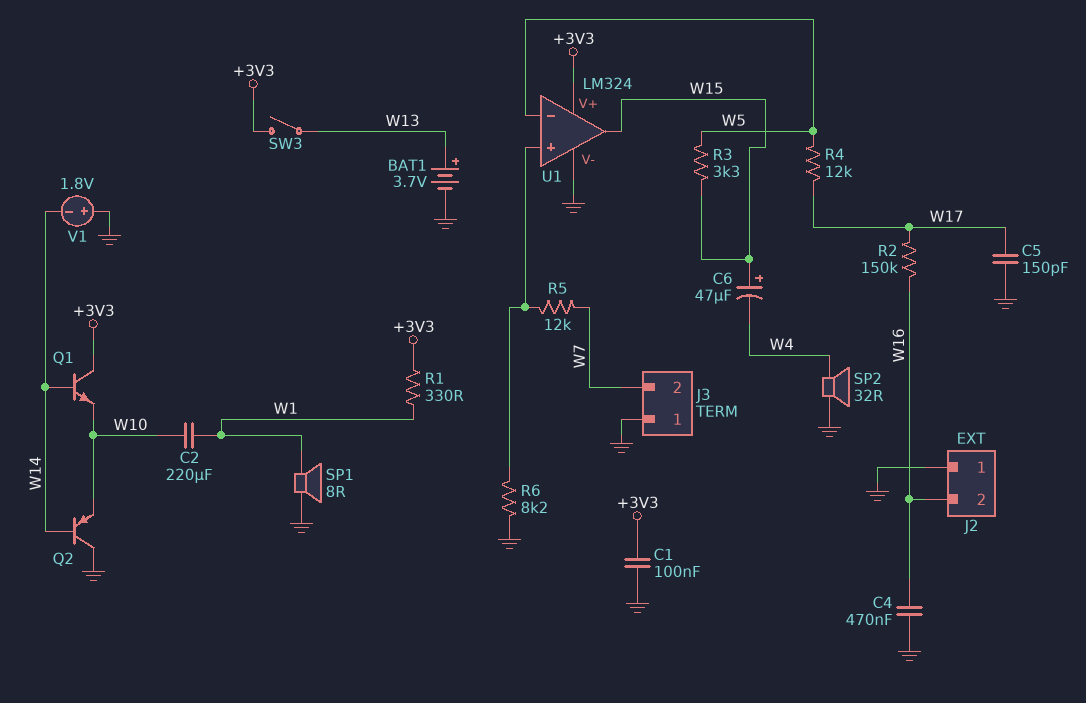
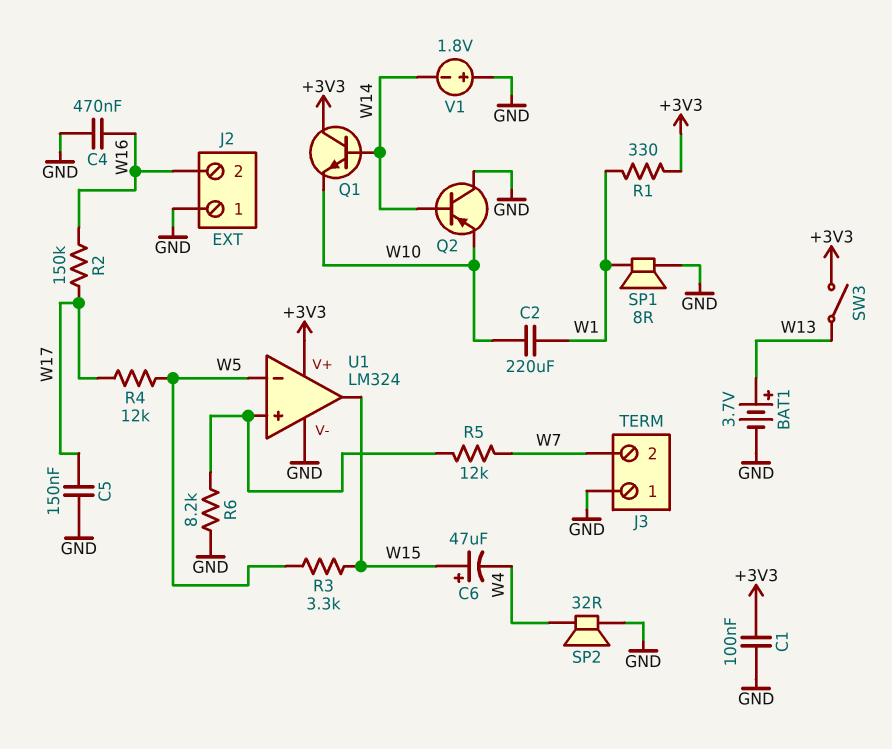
C5: 150pF (GND, W17) -> 150nF (GND, W17)

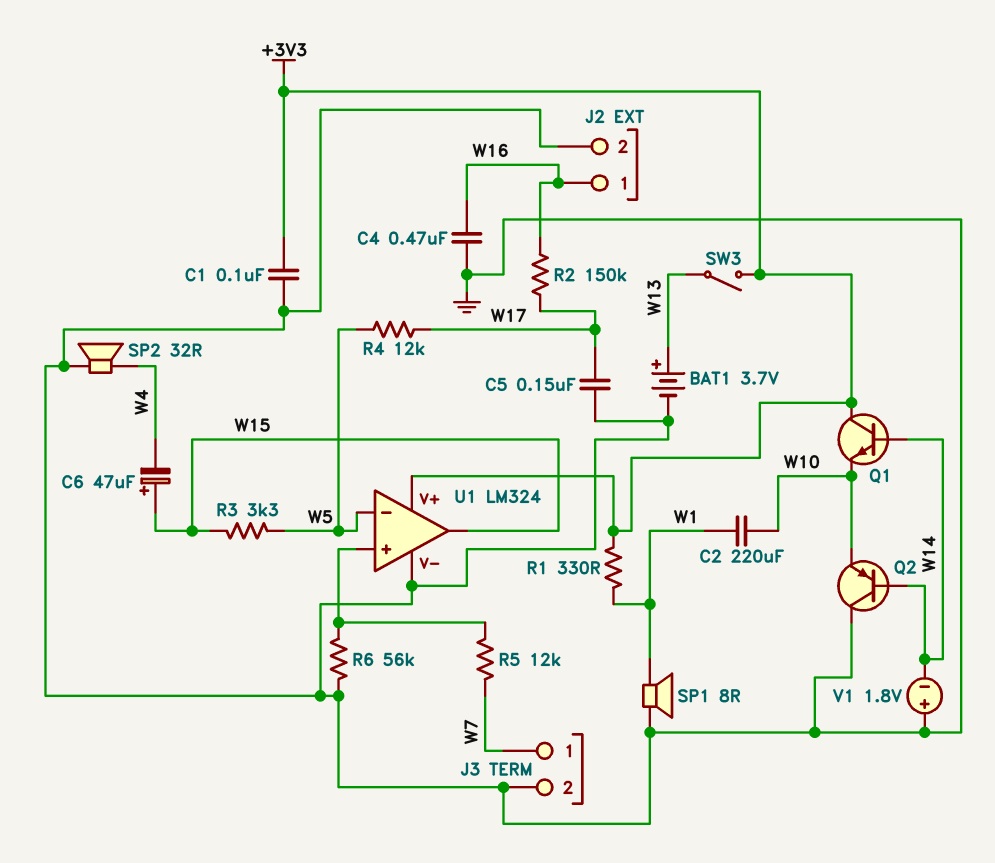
J2 pin 1: GND -> W16
J2 pin 2: W16 -> GND
J3 pin 1: GND -> W7
J3 pin 2: W7 -> GND
R6: 8.2k (GND, U1/in+) -> 56k (GND, U1/in+)

